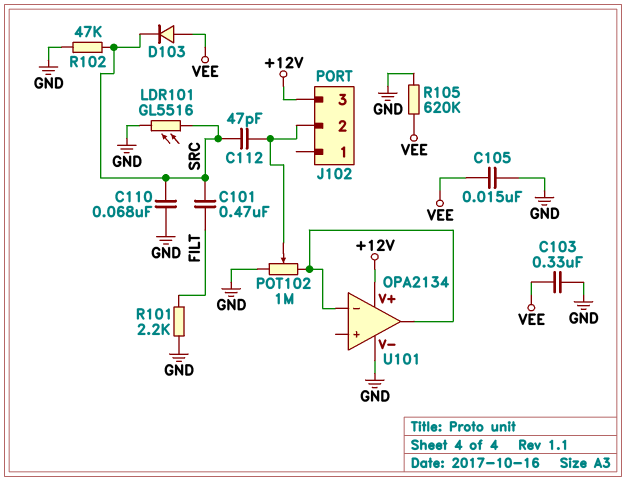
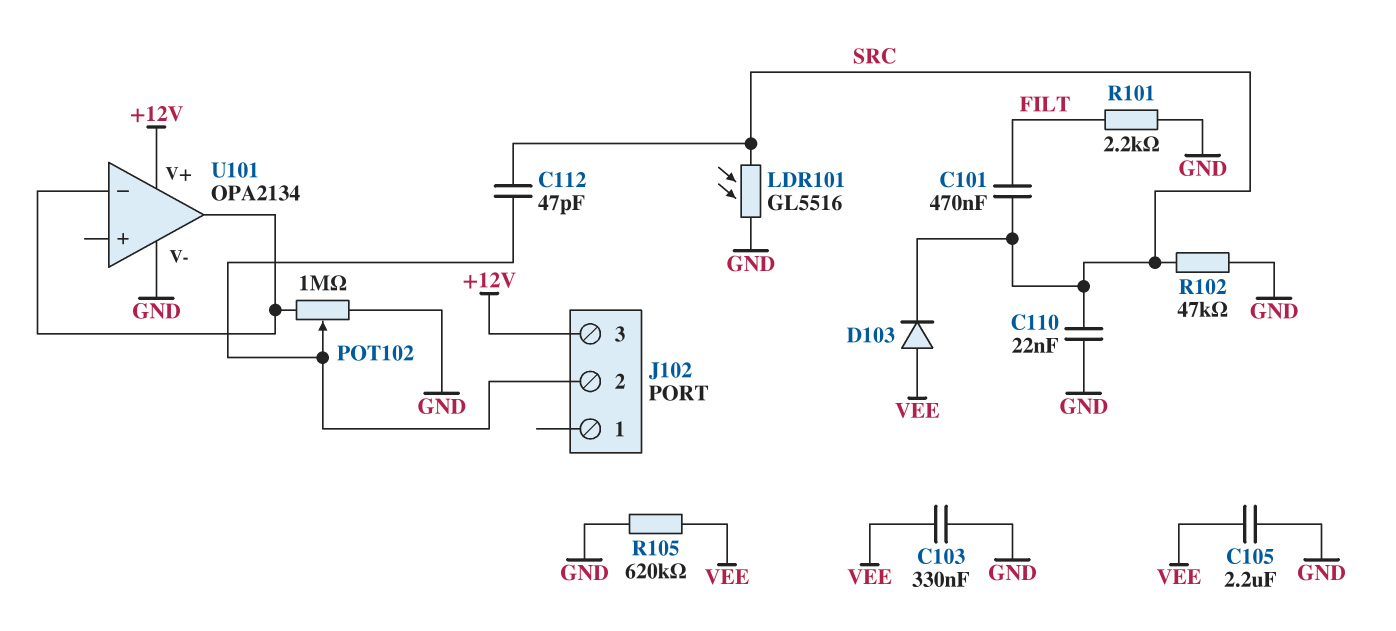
C105: 15nF (GND, VEE) -> 2.2uF (GND, VEE)
C110: 68nF (GND, SRC) -> 22nF (GND, SRC)

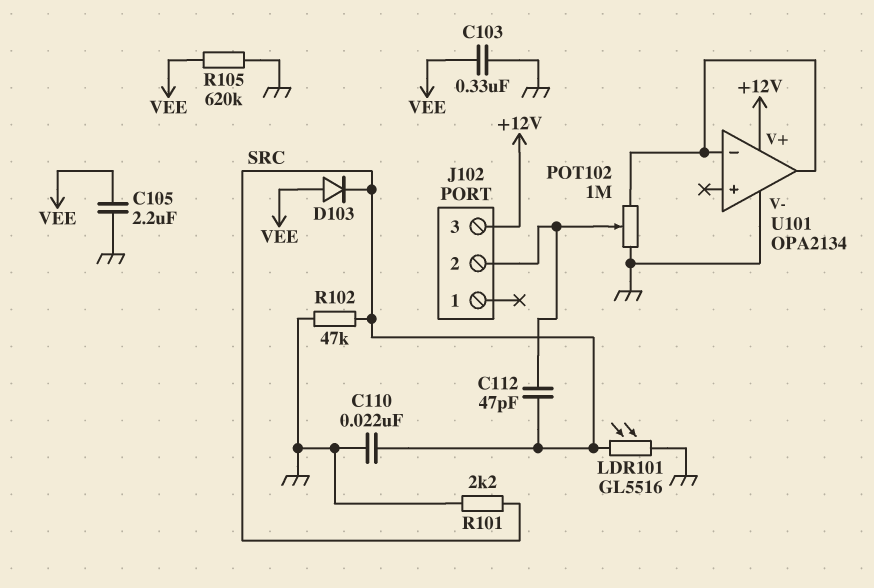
C101: 470nF (FILT, SRC) -> none
R101: 2.2k (FILT, GND) -> 2.2k (GND, SRC)

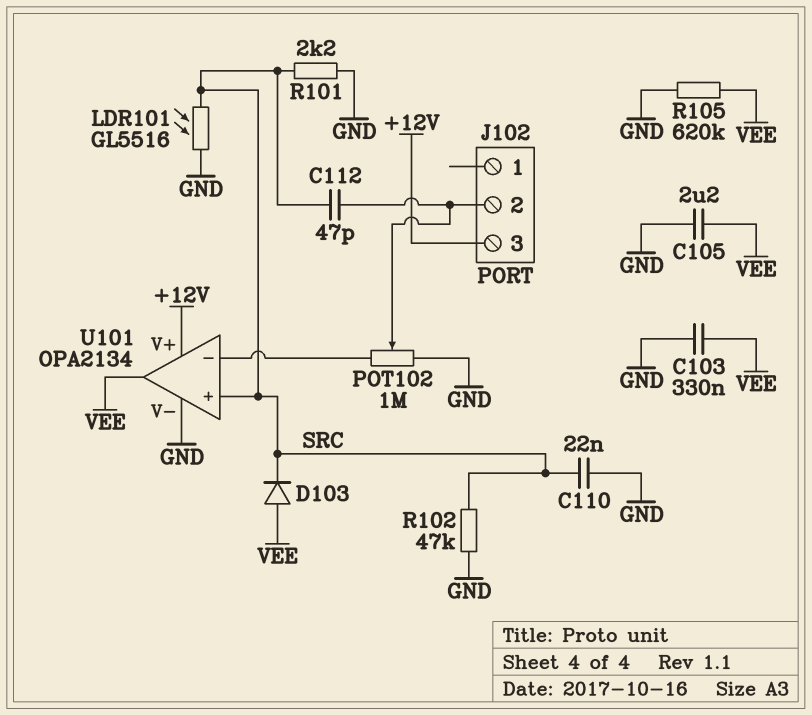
U101 pin in+: none -> SRC
U101 pin out: U101/in- -> VEE

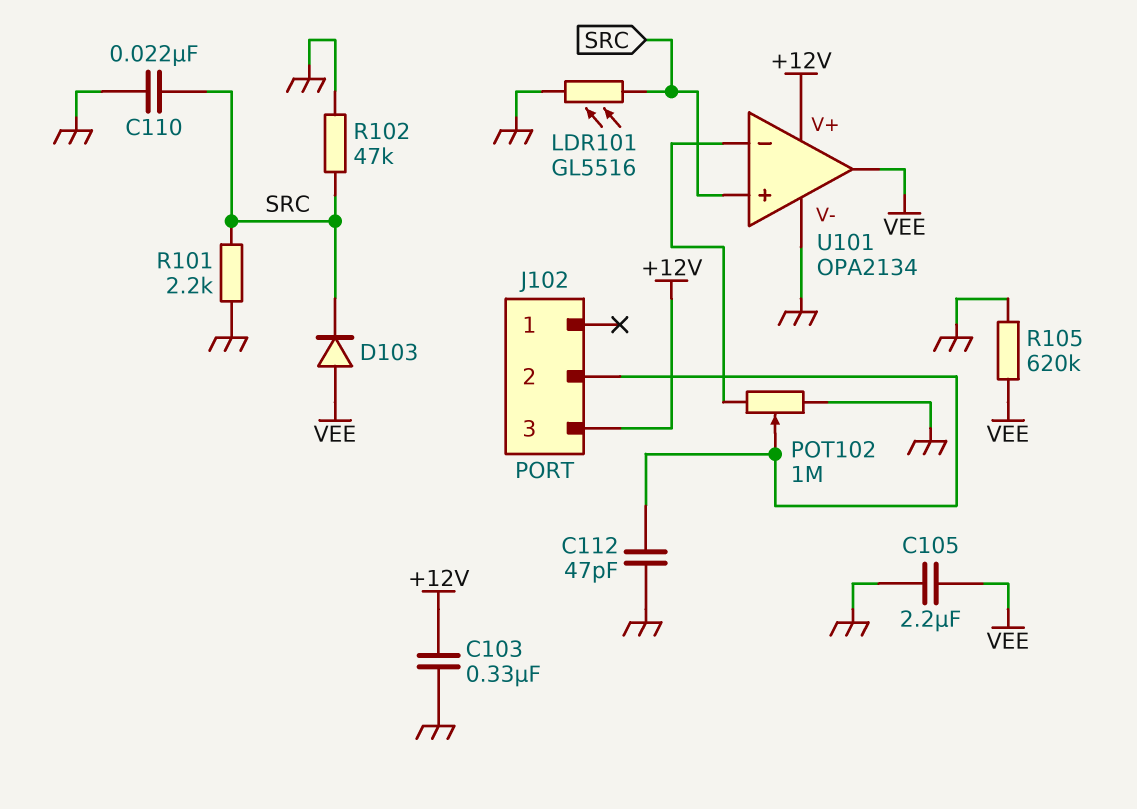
C103: 330nF (GND, VEE) -> 330nF (+12V, GND)
C112: 47pF (J102/2, SRC) -> 47pF (GND, J102/2)

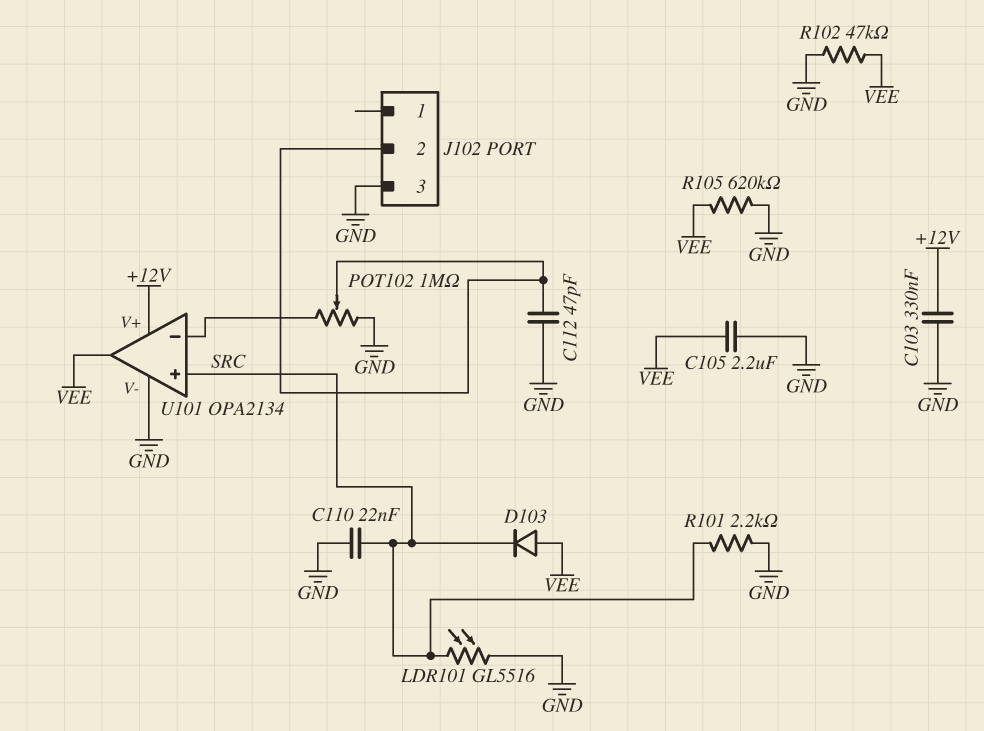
J102 pin 3: +12V -> GND
R102: 47k (GND, SRC) -> 47k (GND, VEE)

